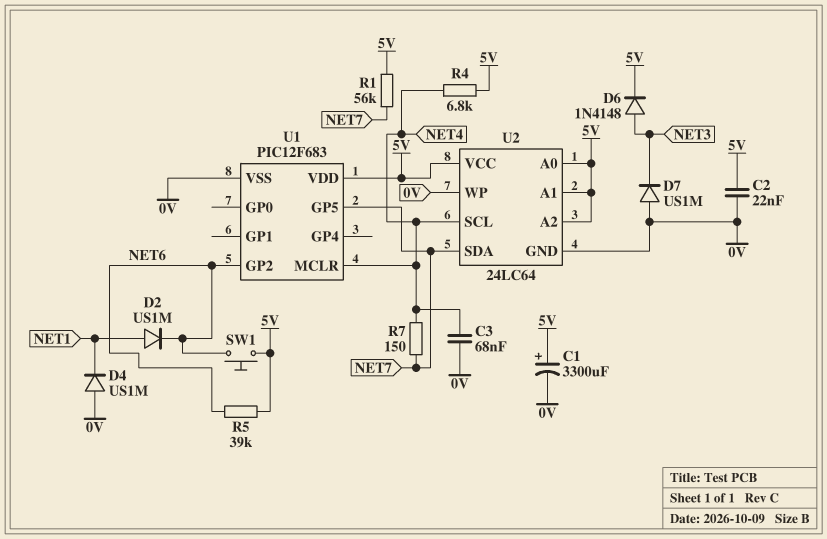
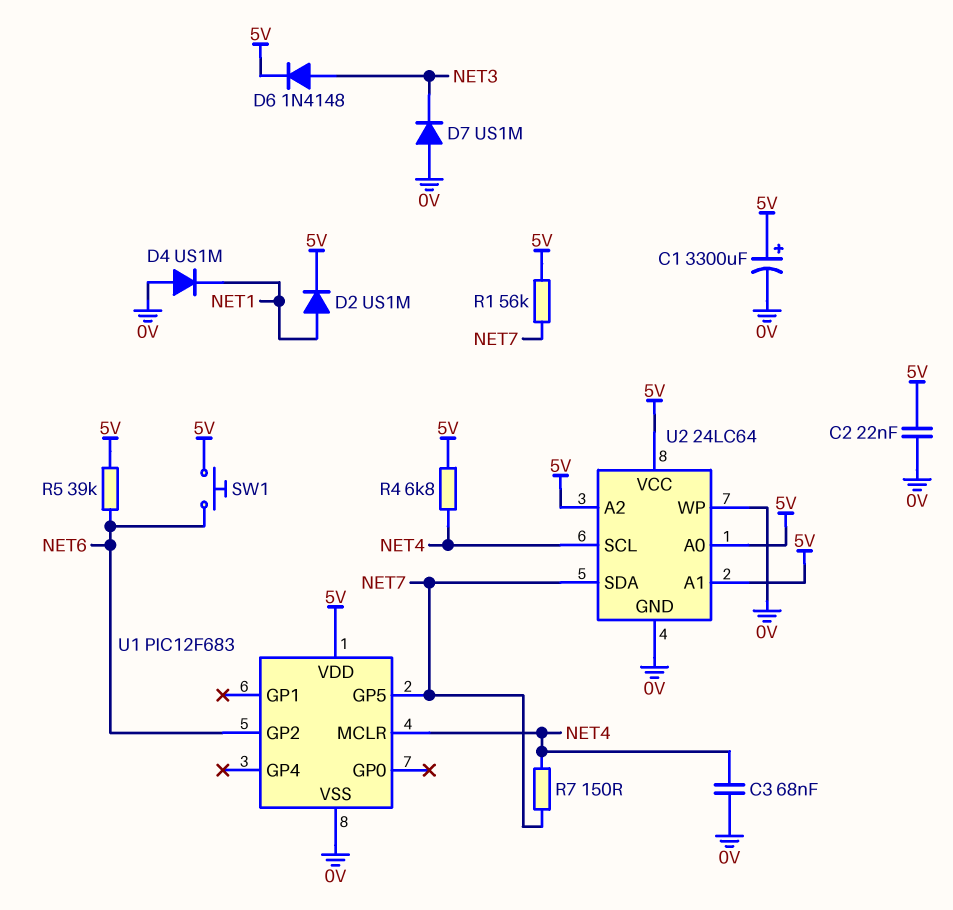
D2: diode US1M (A NET1, K NET6) -> diode US1M (A NET1, K 5V)

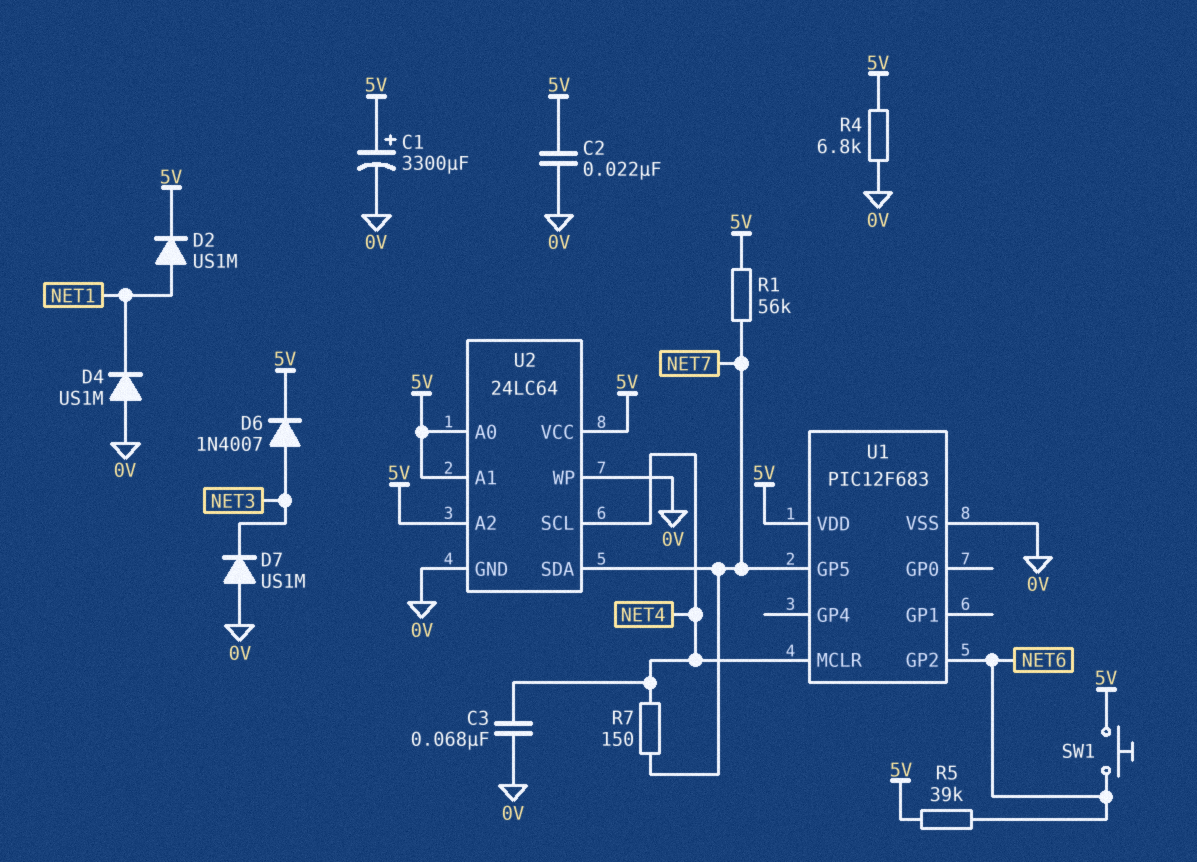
D6: diode 1N4148 (A NET3, K 5V) -> diode 1N4007 (A NET3, K 5V)
R4: 6.8k (5V, NET4) -> 6.8k (0V, 5V)

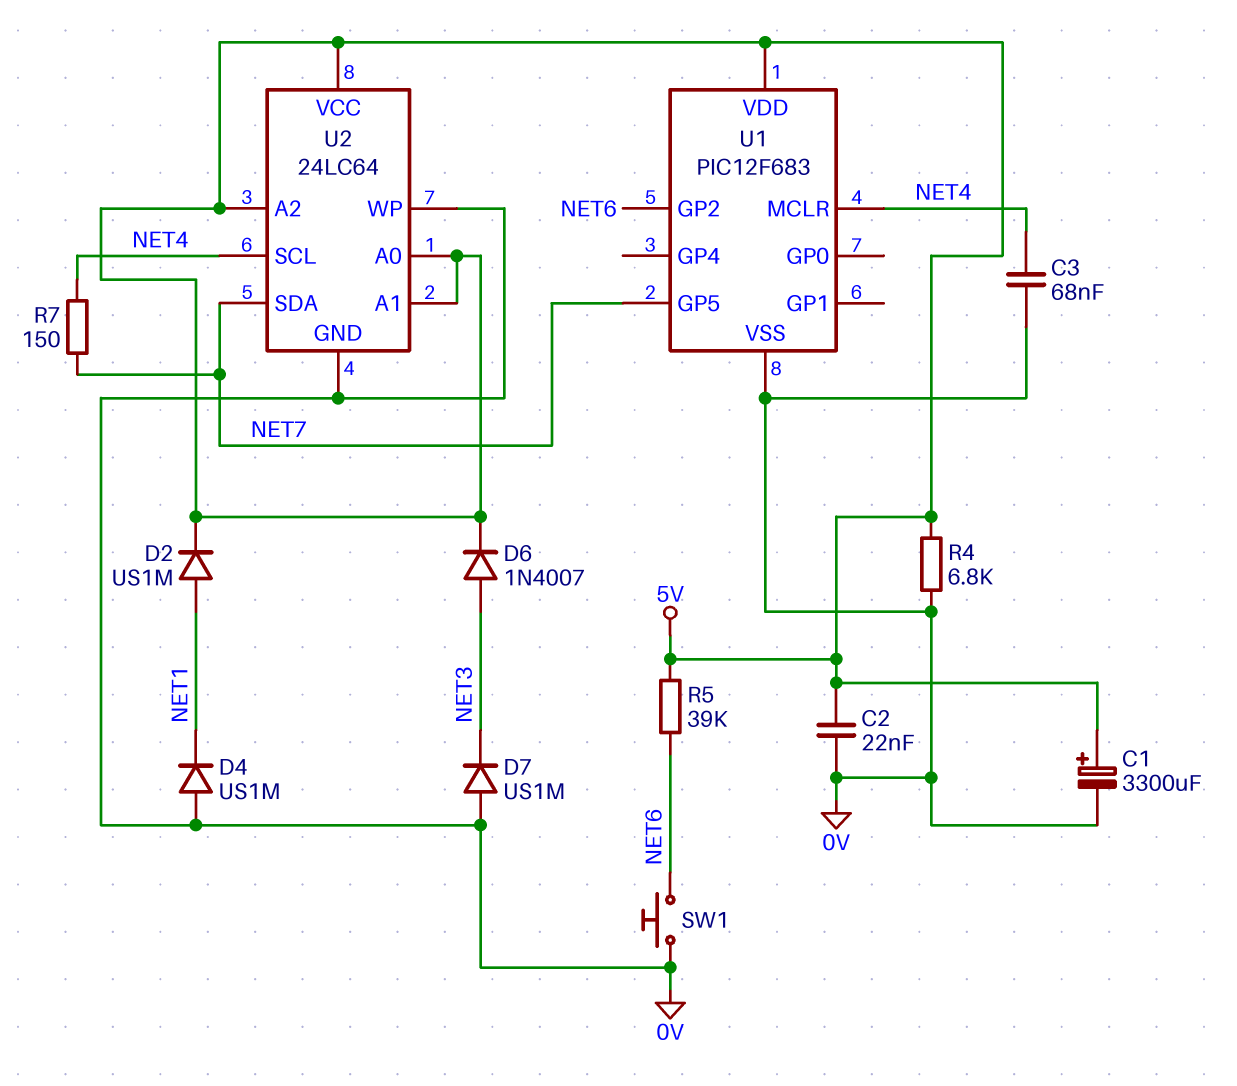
R1: 56k (5V, NET7) -> none
SW1: button (5V, NET6) -> button (0V, NET6)

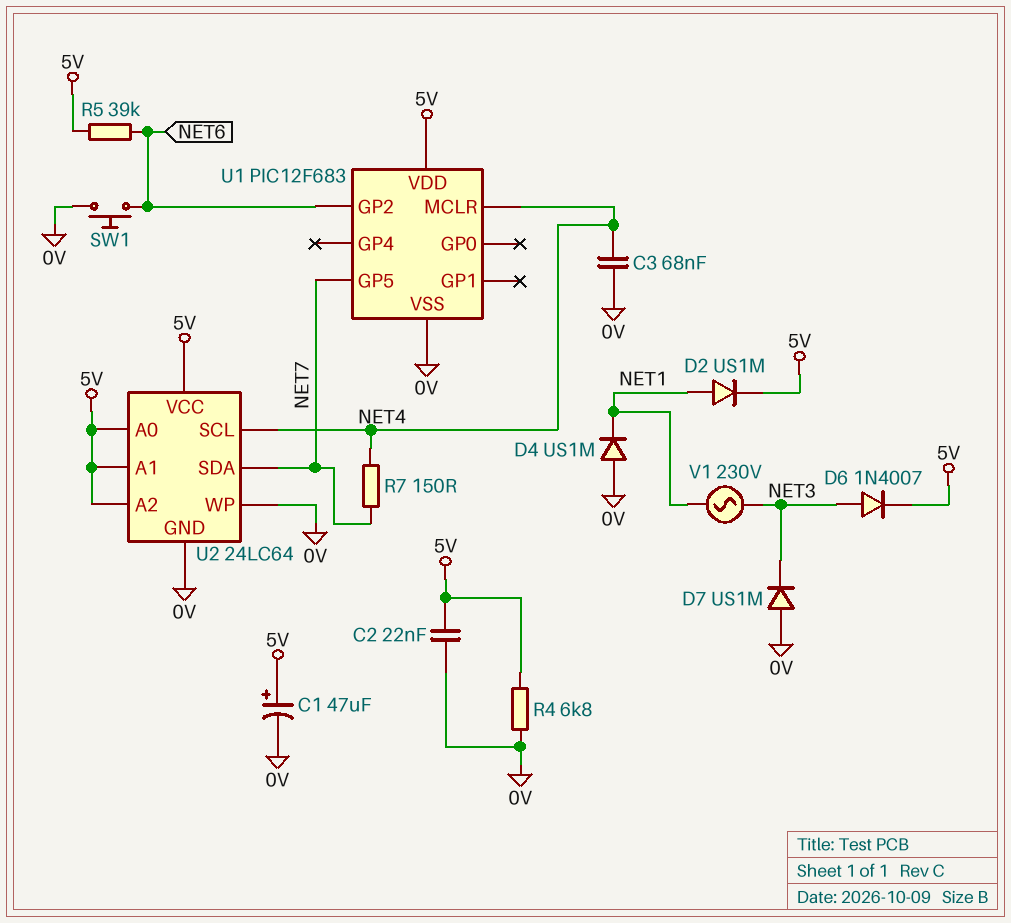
C1: 3300uF (plus 5V, minus 0V) -> 47uF (plus 5V, minus 0V)
V1: none -> AC 230V (NET1, NET3)

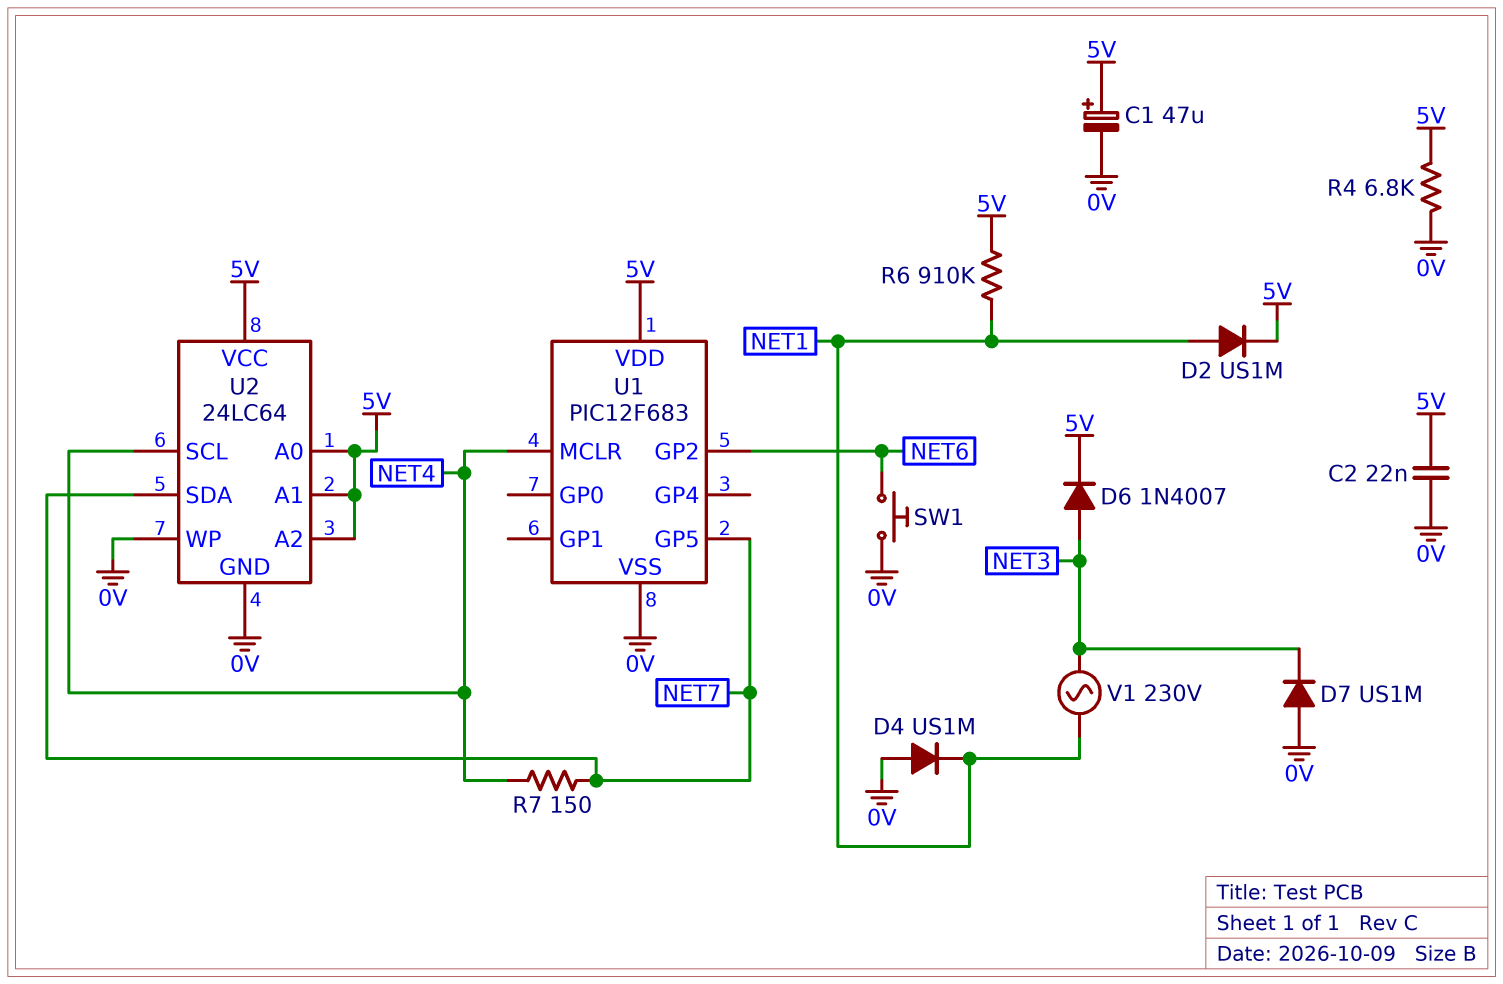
C3: 68nF (0V, NET4) -> none
R5: 39k (5V, NET6) -> none
R6: none -> 910k (5V, NET1)

